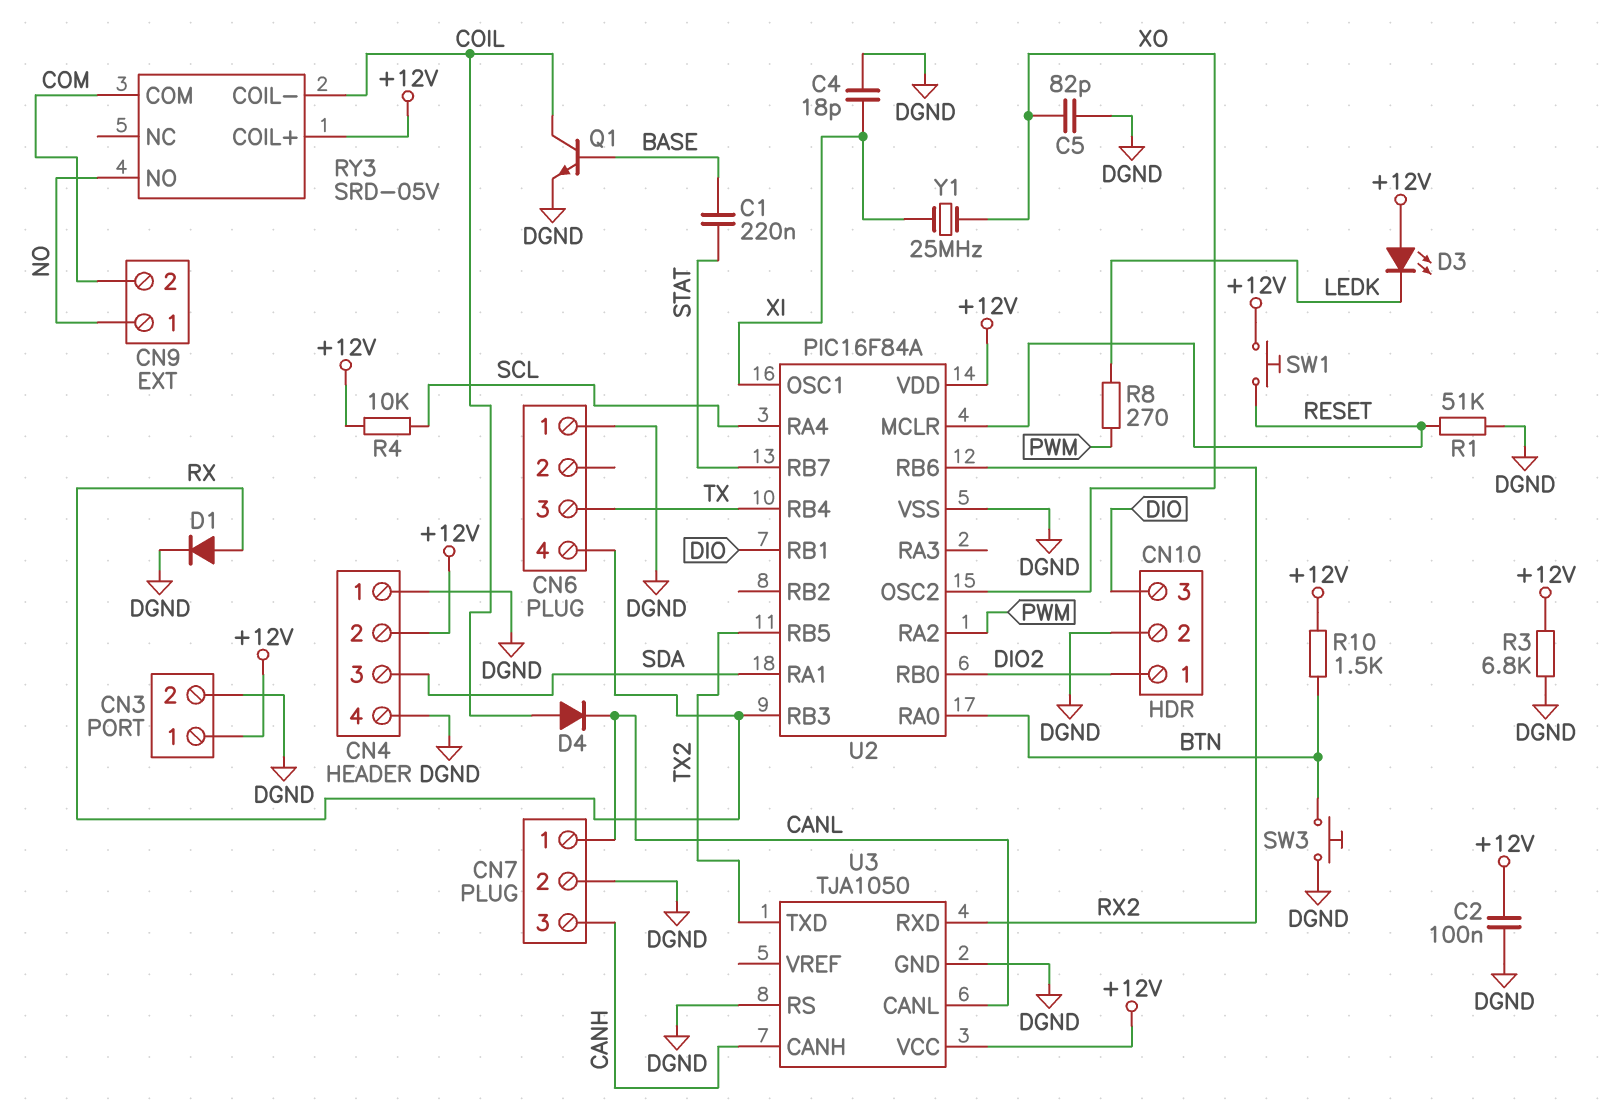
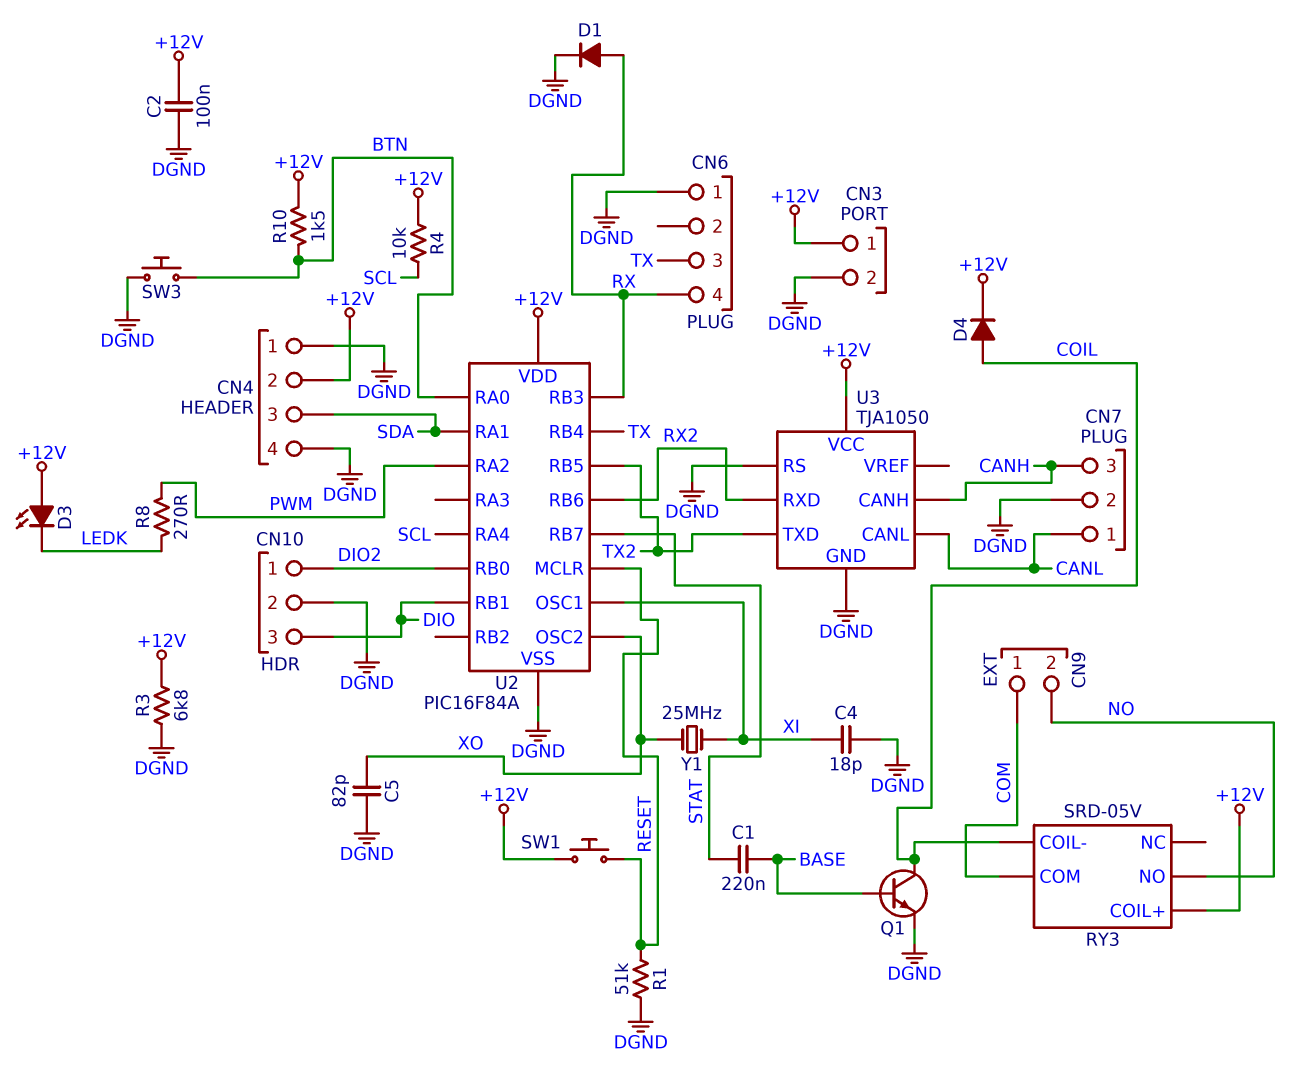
CN9 pin 1: NO -> COM
CN9 pin 2: COM -> NO
D4: diode (A COIL, K CANL) -> diode (A COIL, K +12V)

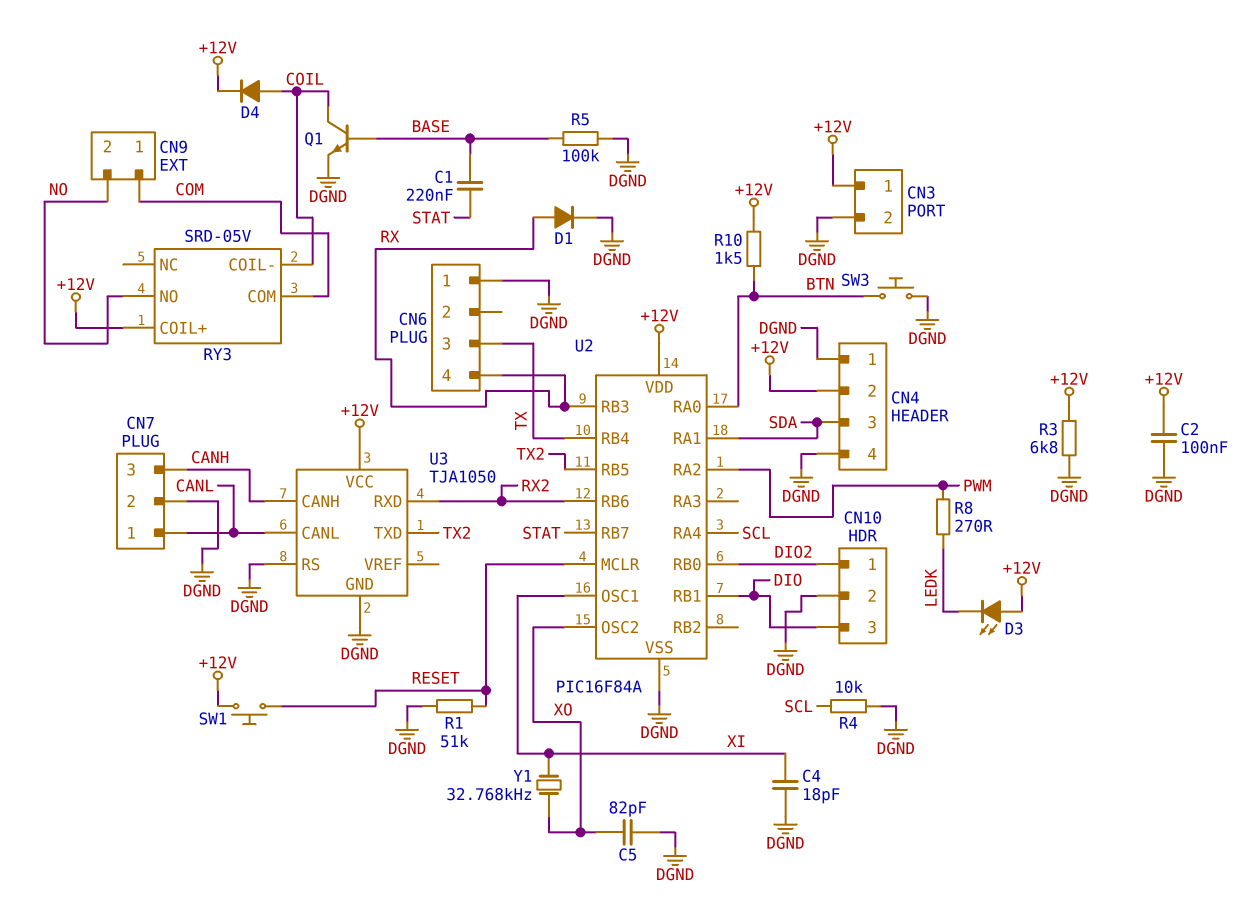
R4: 10k (+12V, SCL) -> 10k (DGND, SCL)
R5: none -> 100k (BASE, DGND)
Y1: 25MHz (XI, XO) -> 32.768kHz (XI, XO)

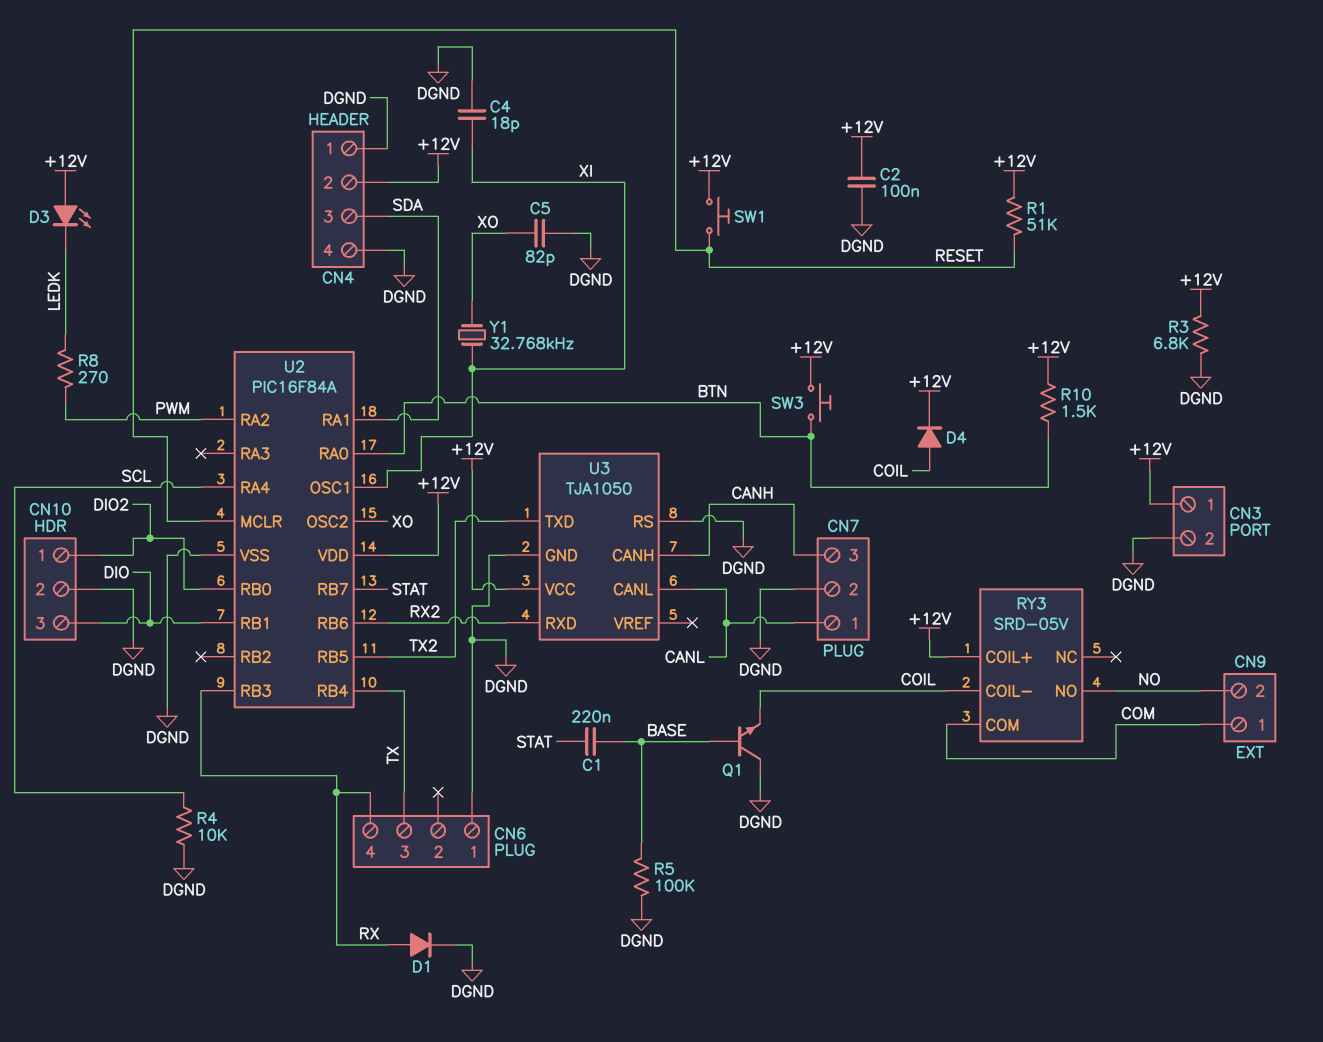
Q1: NPN (B BASE, C COIL, E DGND) -> NPN (B BASE, C DGND, E COIL)
R1: 51k (DGND, RESET) -> 51k (+12V, RESET)
SW3: button (BTN, DGND) -> button (+12V, BTN)

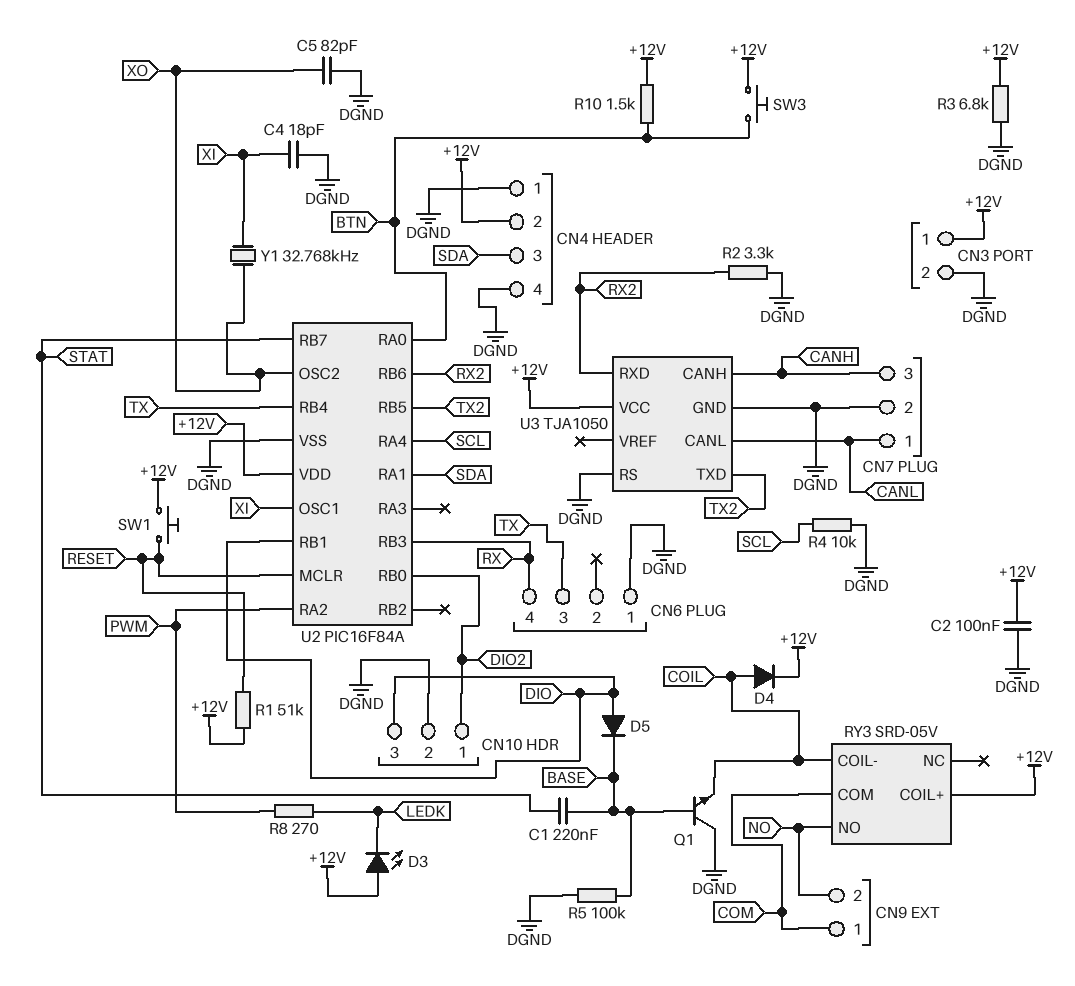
D1: diode (A RX, K DGND) -> none
D5: none -> diode (A DIO, K BASE)
R2: none -> 3.3k (DGND, RX2)

